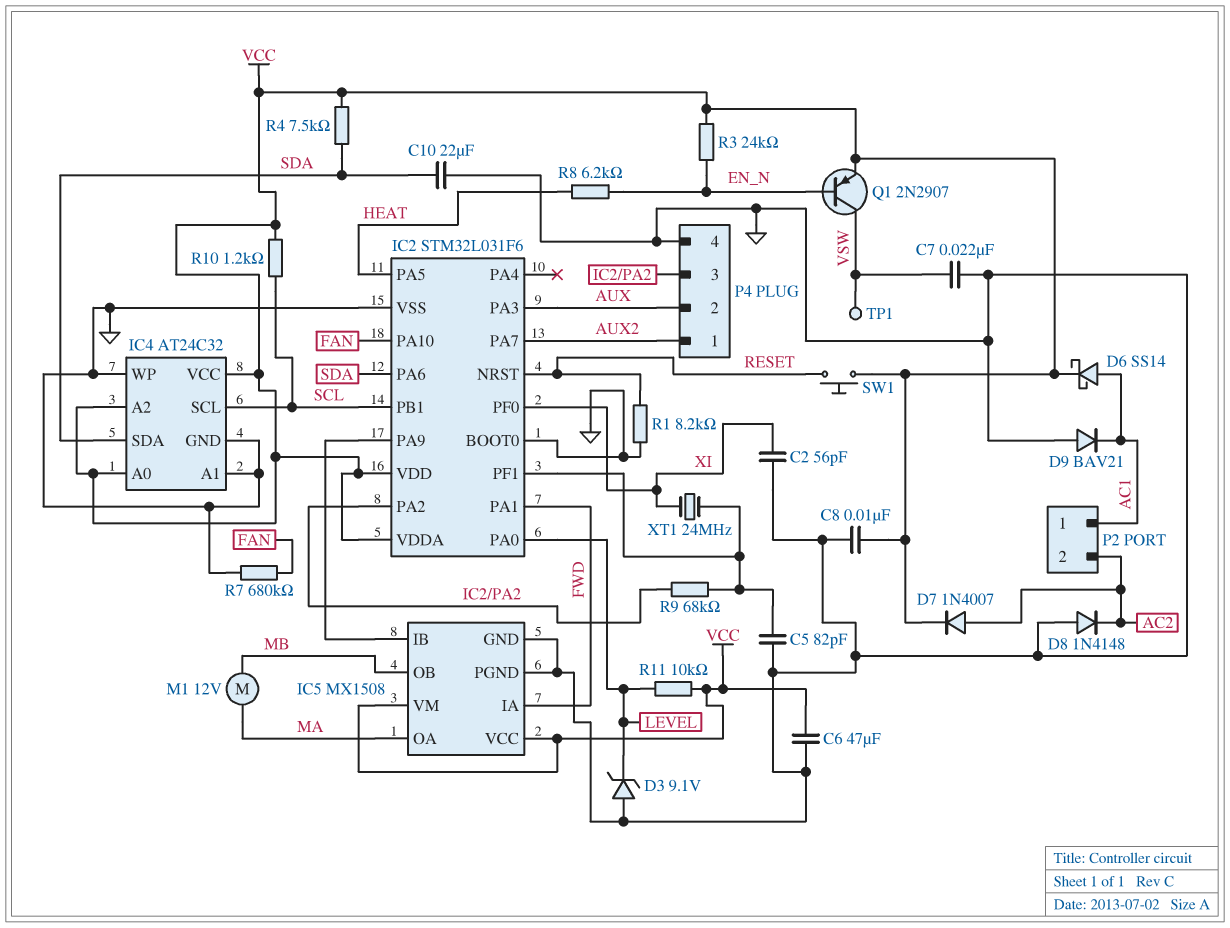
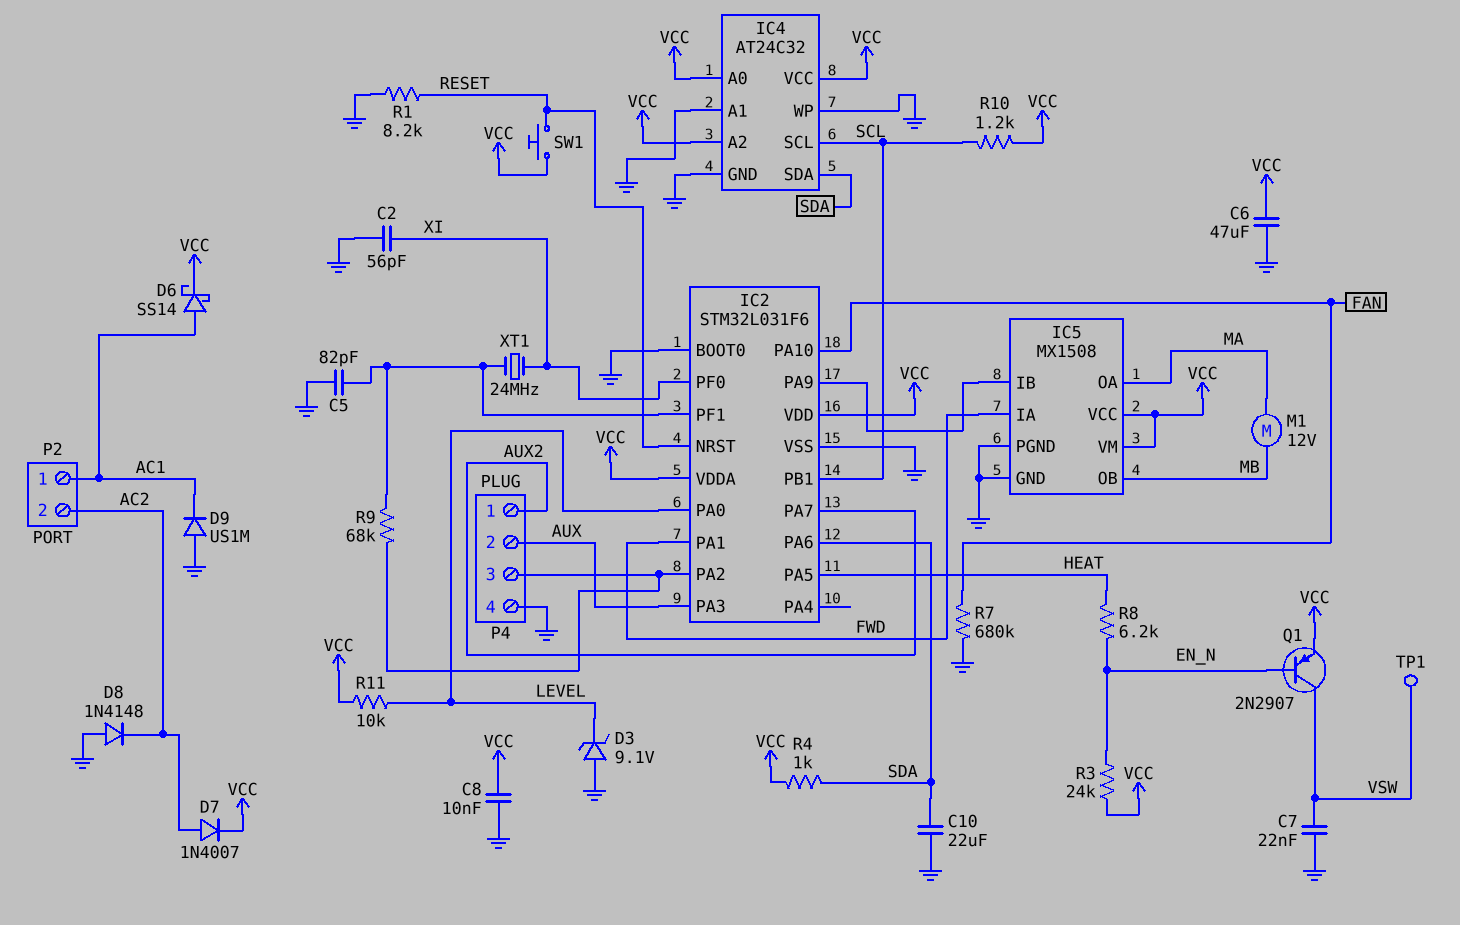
D9: diode BAV21 (A GND, K AC1) -> diode US1M (A GND, K AC1)
R4: 7.5k (SDA, VCC) -> 1k (SDA, VCC)

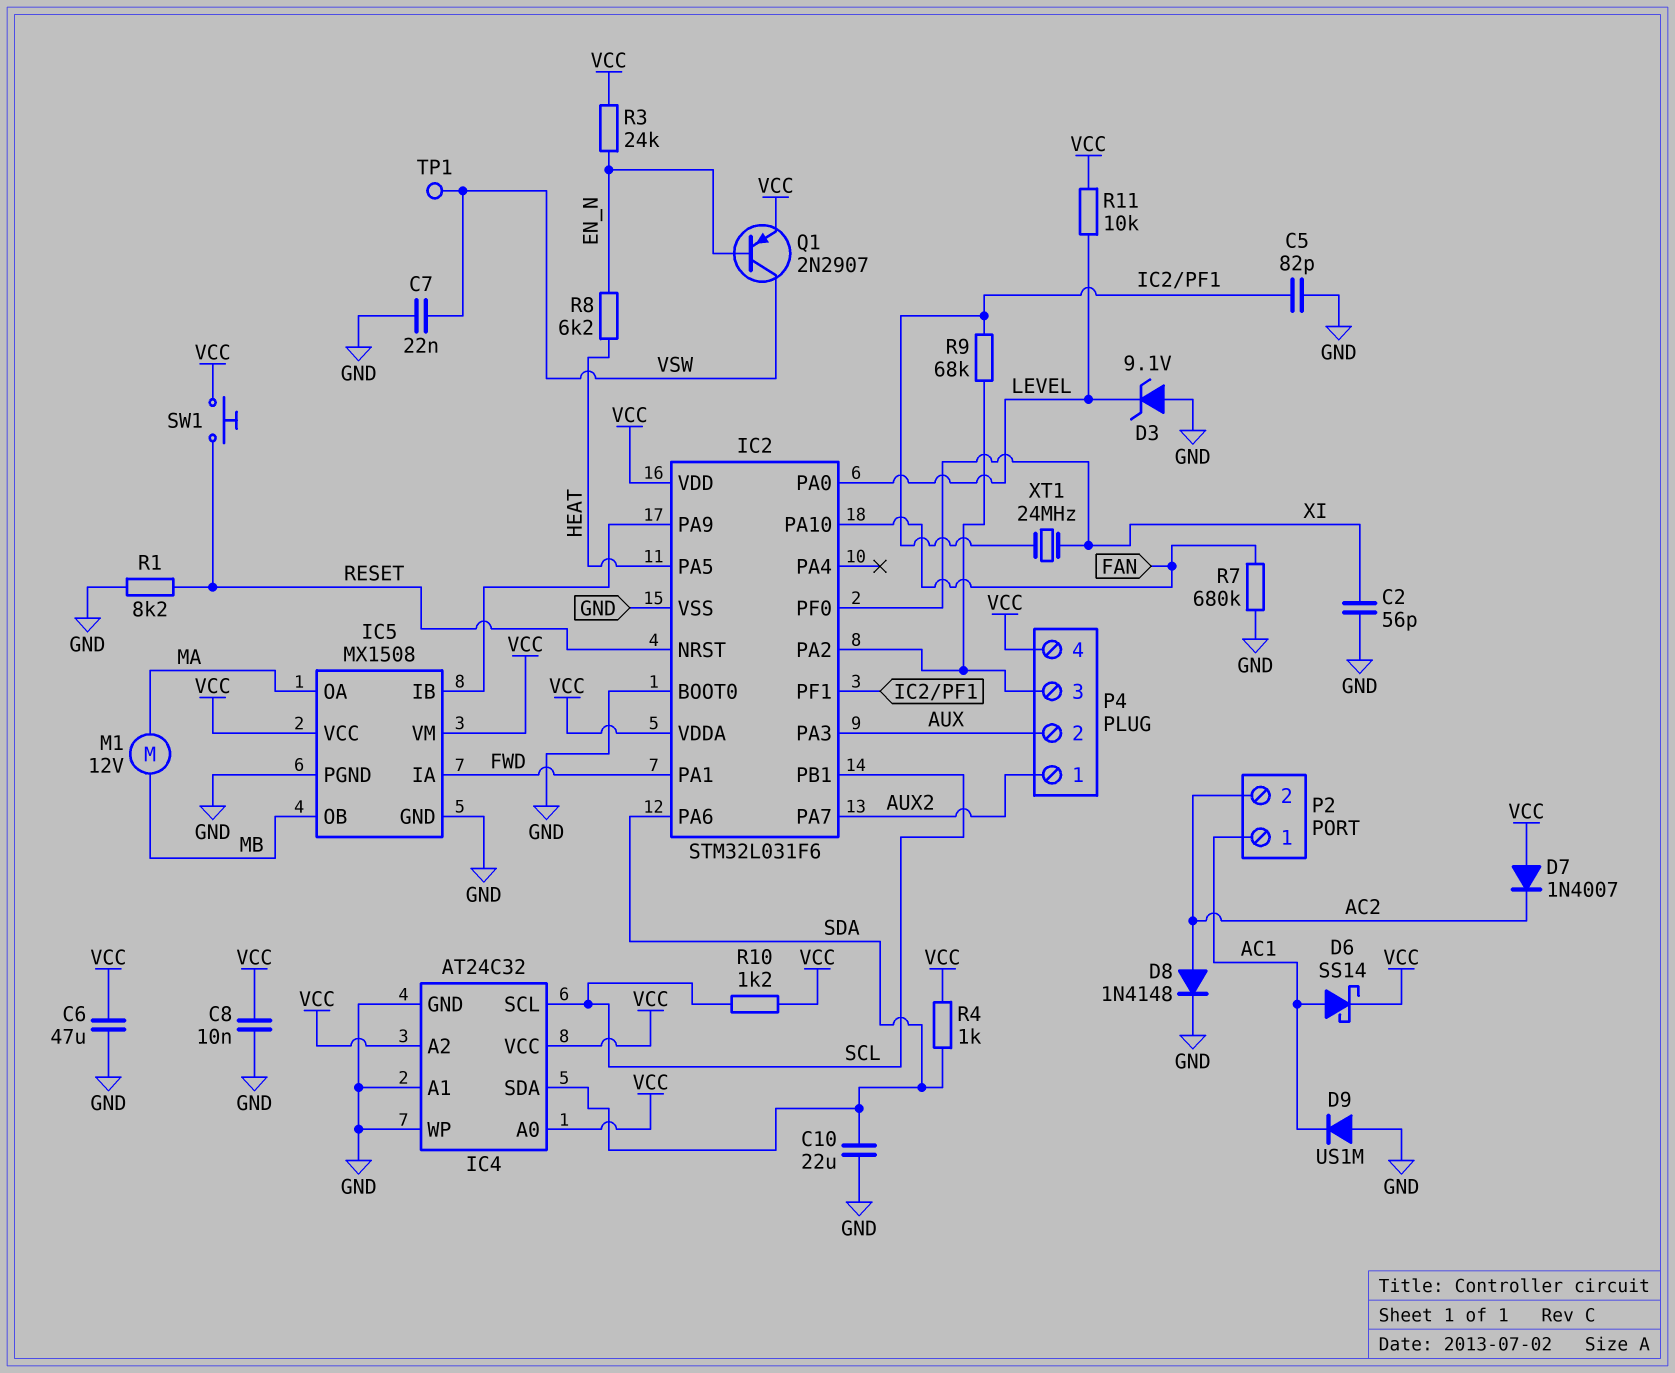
D7: diode 1N4007 (A AC2, K VCC) -> diode 1N4007 (A VCC, K AC2)
D8: diode 1N4148 (A GND, K AC2) -> diode 1N4148 (A AC2, K GND)
P4 pin 4: GND -> VCC

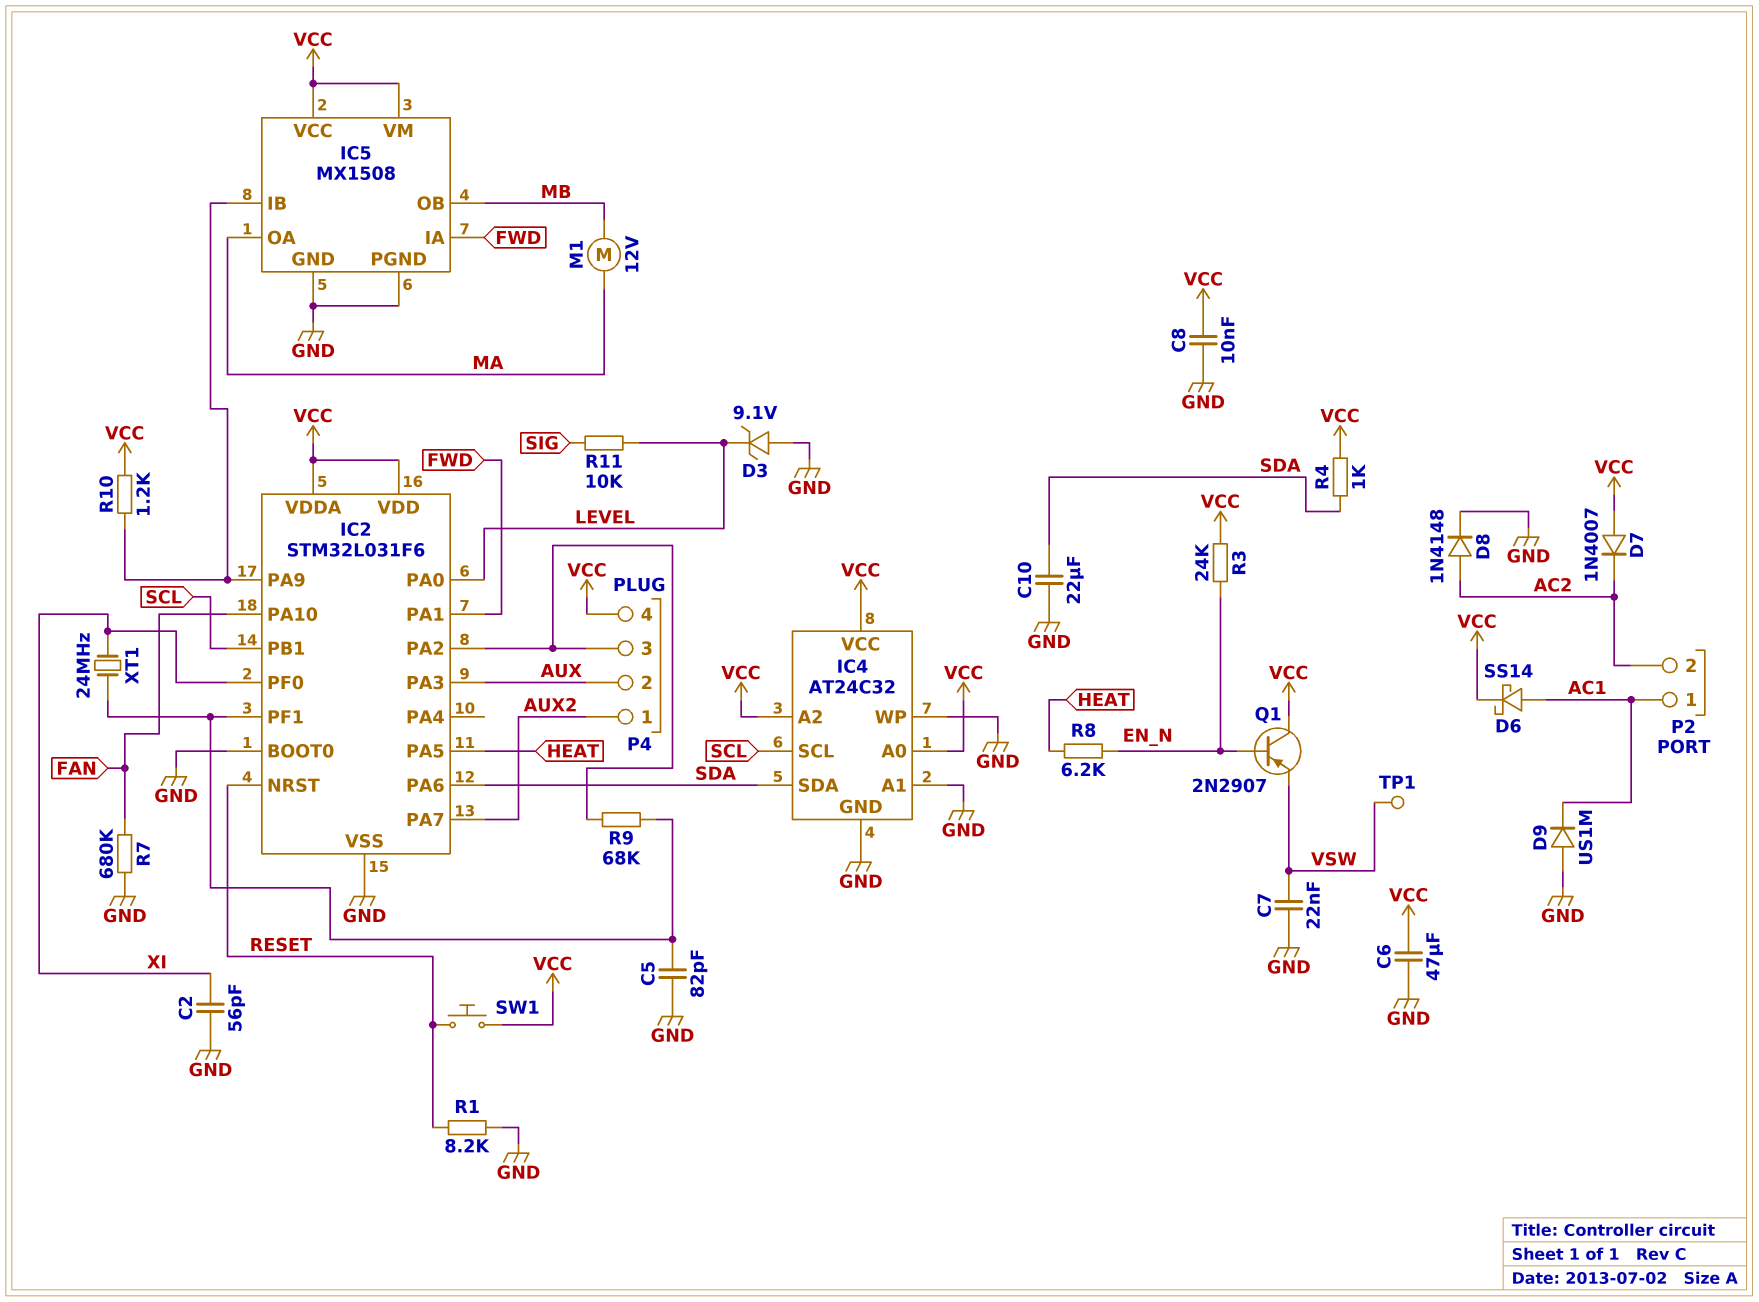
Q1: PNP 2N2907 (B EN_N, C VSW, E VCC) -> PNP 2N2907 (B EN_N, C VCC, E VSW)
R10: 1.2k (SCL, VCC) -> 1.2k (IC2/PA9, VCC)
R11: 10k (LEVEL, VCC) -> 10k (LEVEL, SIG)

